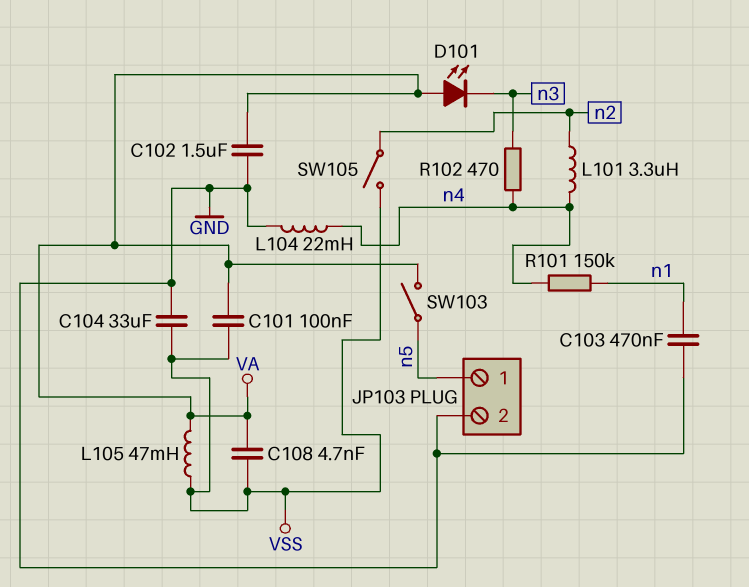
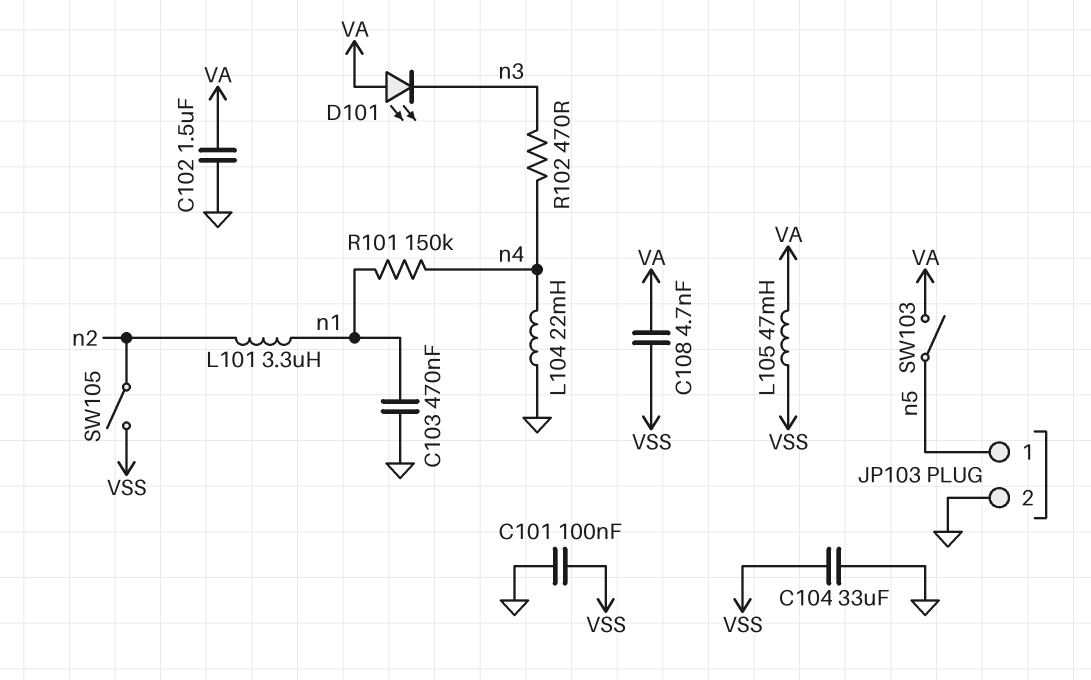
C101: 100nF (VA, VSS) -> 100nF (GND, VSS)
L101: 3.3uH (n2, n4) -> 3.3uH (n1, n2)

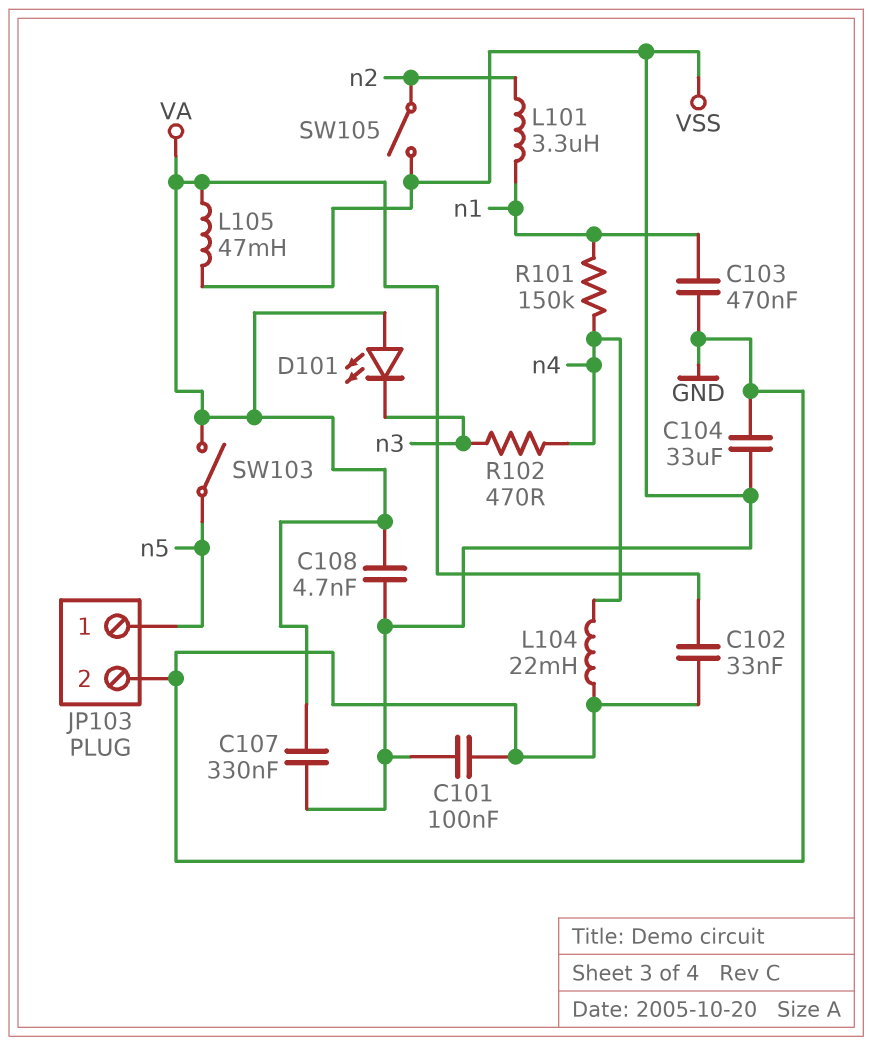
C102: 1.5uF (GND, VA) -> 33nF (GND, VA)
C107: none -> 330nF (VA, VSS)

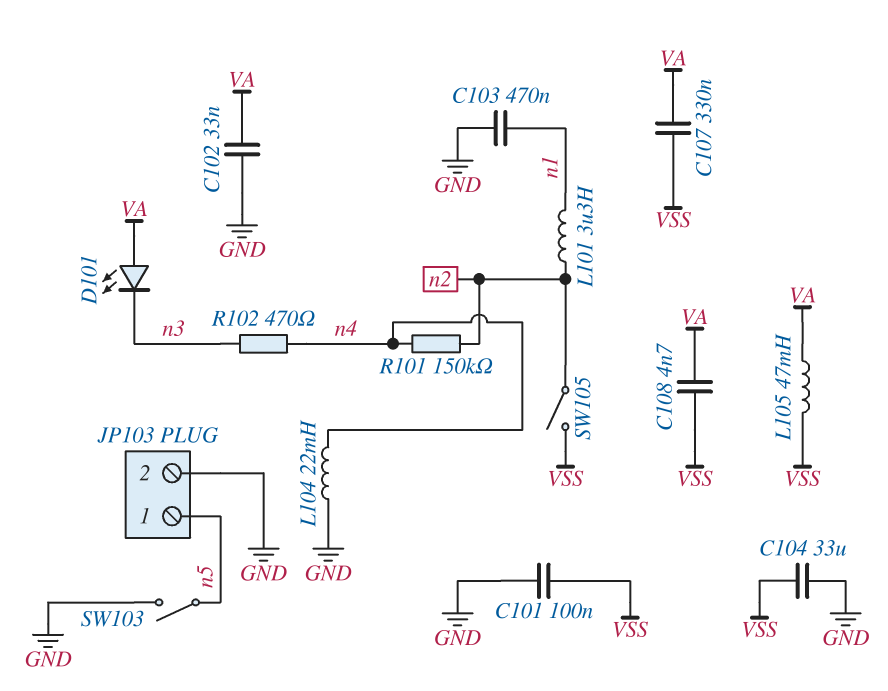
R101: 150k (n1, n4) -> 150k (n2, n4)
SW103: switch (VA, n5) -> switch (GND, n5)

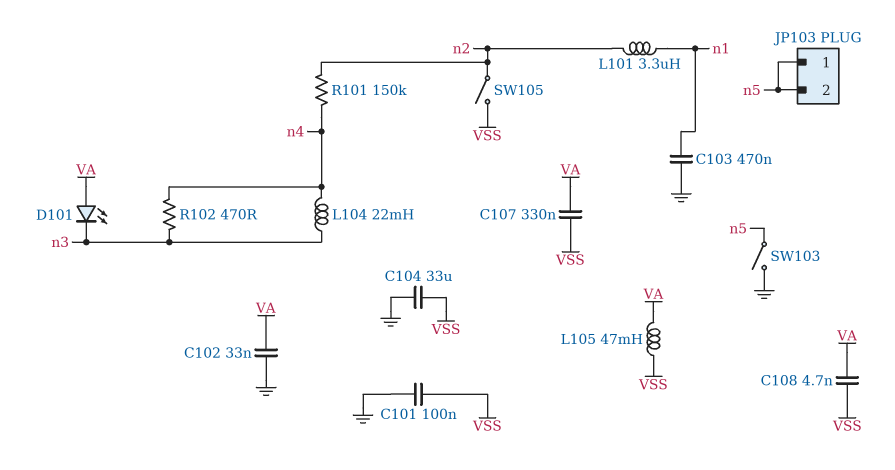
JP103 pin 2: GND -> n5
L104: 22mH (GND, n4) -> 22mH (n3, n4)

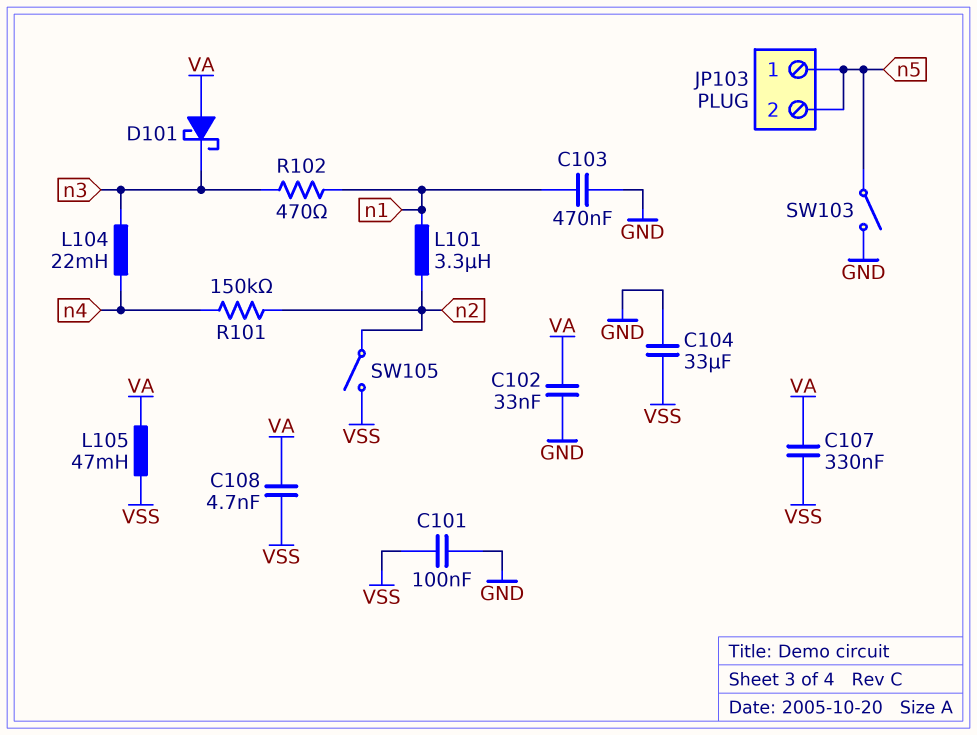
D101: LED (A VA, K n3) -> schottky (A VA, K n3)
R102: 470 (n3, n4) -> 470 (n1, n3)

